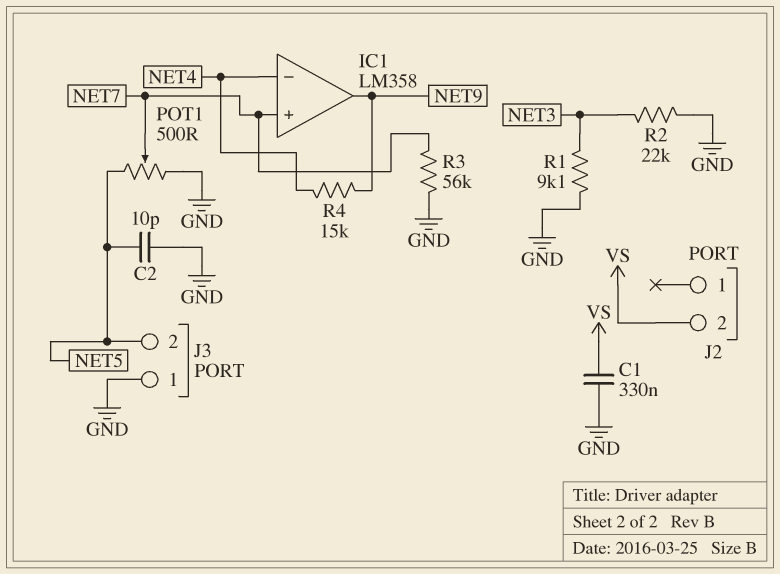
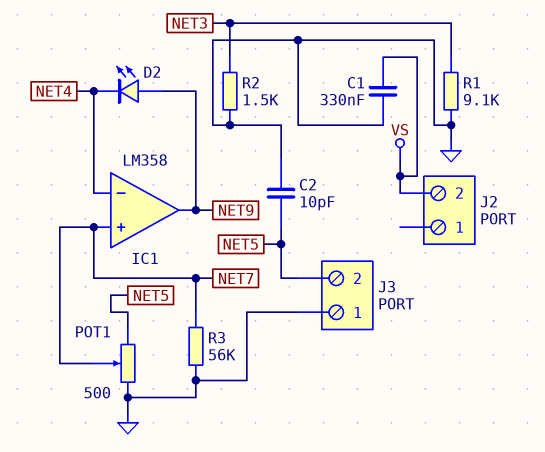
D2: none -> LED (A NET9, K NET4)
R2: 22k (GND, NET3) -> 1.5k (GND, NET3)
R4: 15k (NET4, NET9) -> none

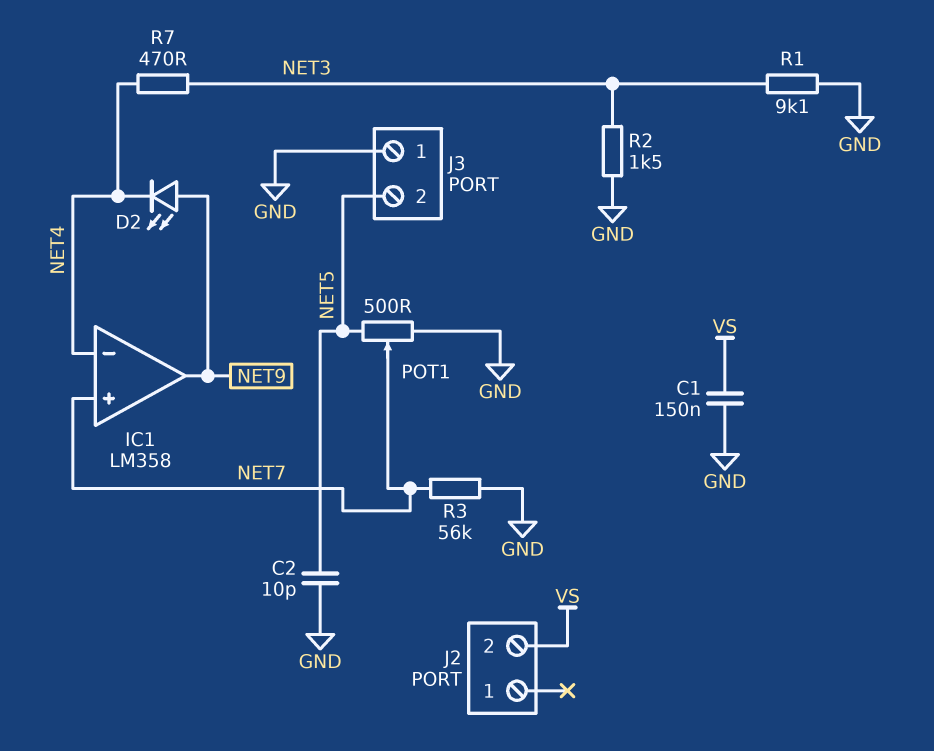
C1: 330nF (GND, VS) -> 150nF (GND, VS)
R7: none -> 470 (NET3, NET4)

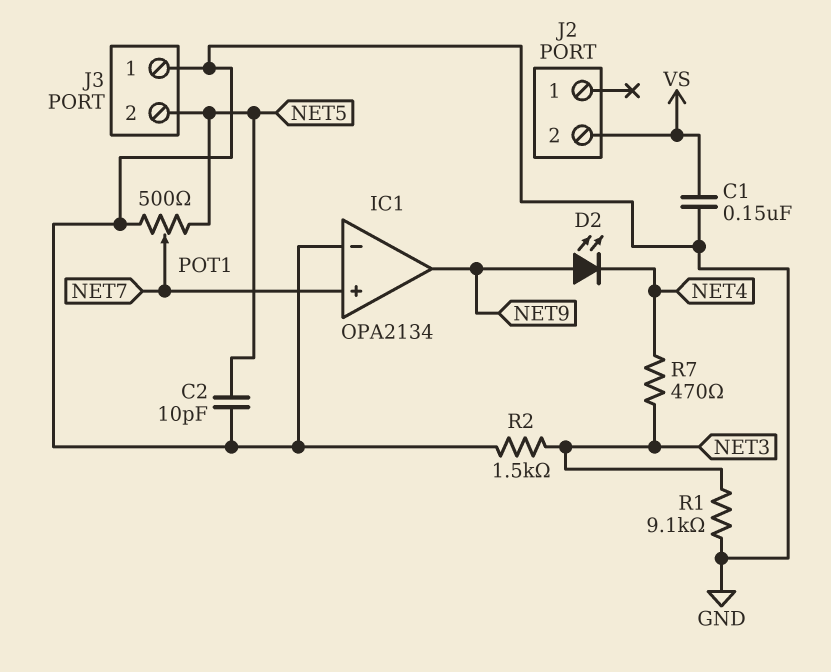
IC1: LM358 -> OPA2134
IC1 pin in-: NET4 -> GND
R3: 56k (GND, NET7) -> none

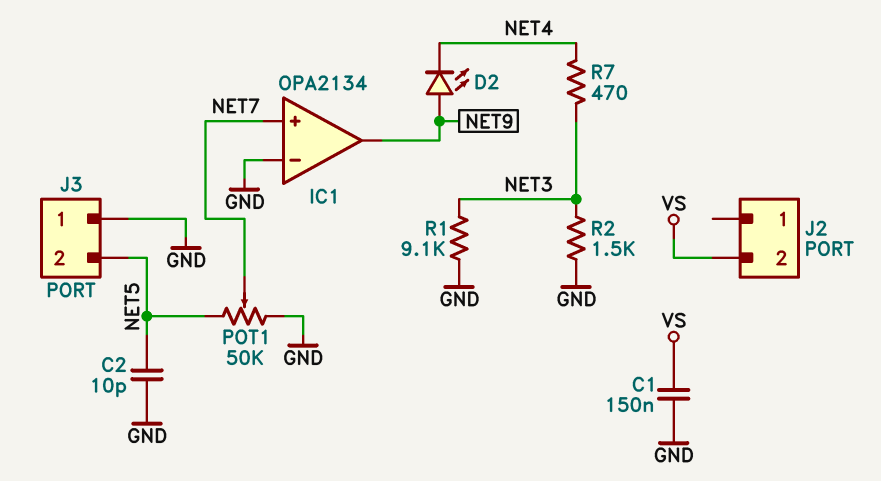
POT1: 500 (GND, NET5, wiper NET7) -> 50k (GND, NET5, wiper NET7)

